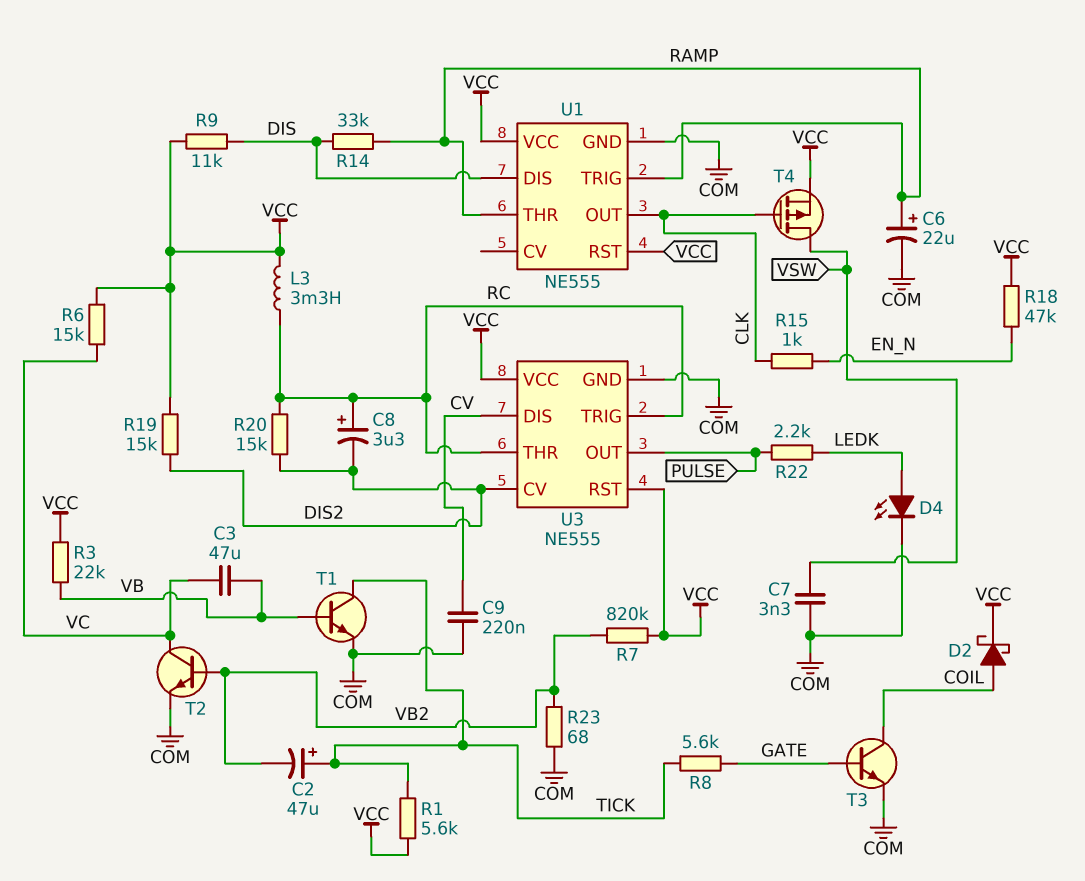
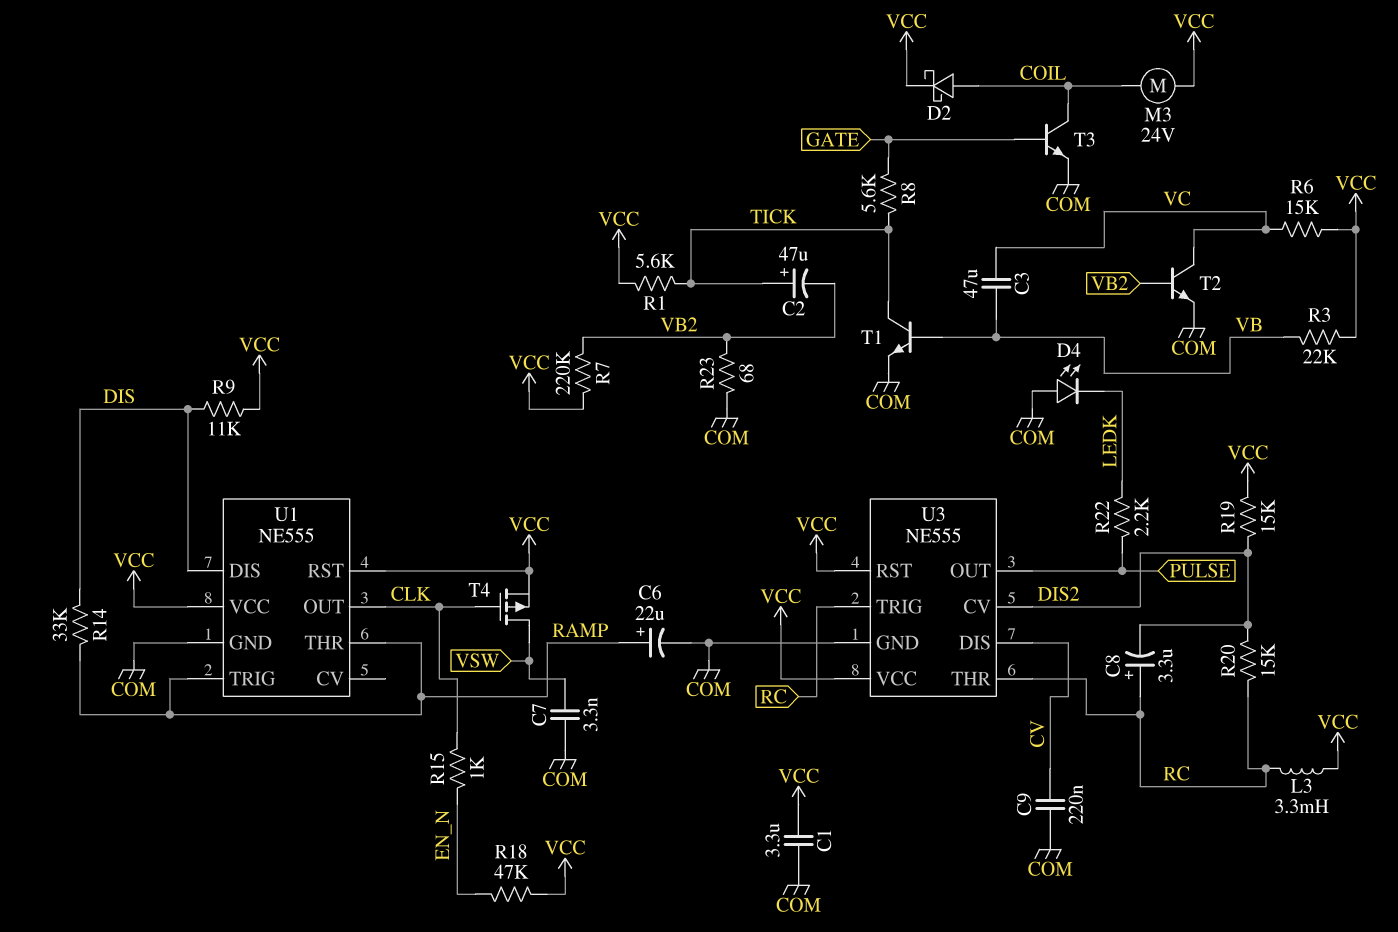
C1: none -> 3.3uF (COM, VCC)
D4: LED (A LEDK, K COM) -> LED (A COM, K LEDK)
M3: none -> motor 24V (COIL, VCC)
R7: 820k (VB2, VCC) -> 220k (VB2, VCC)

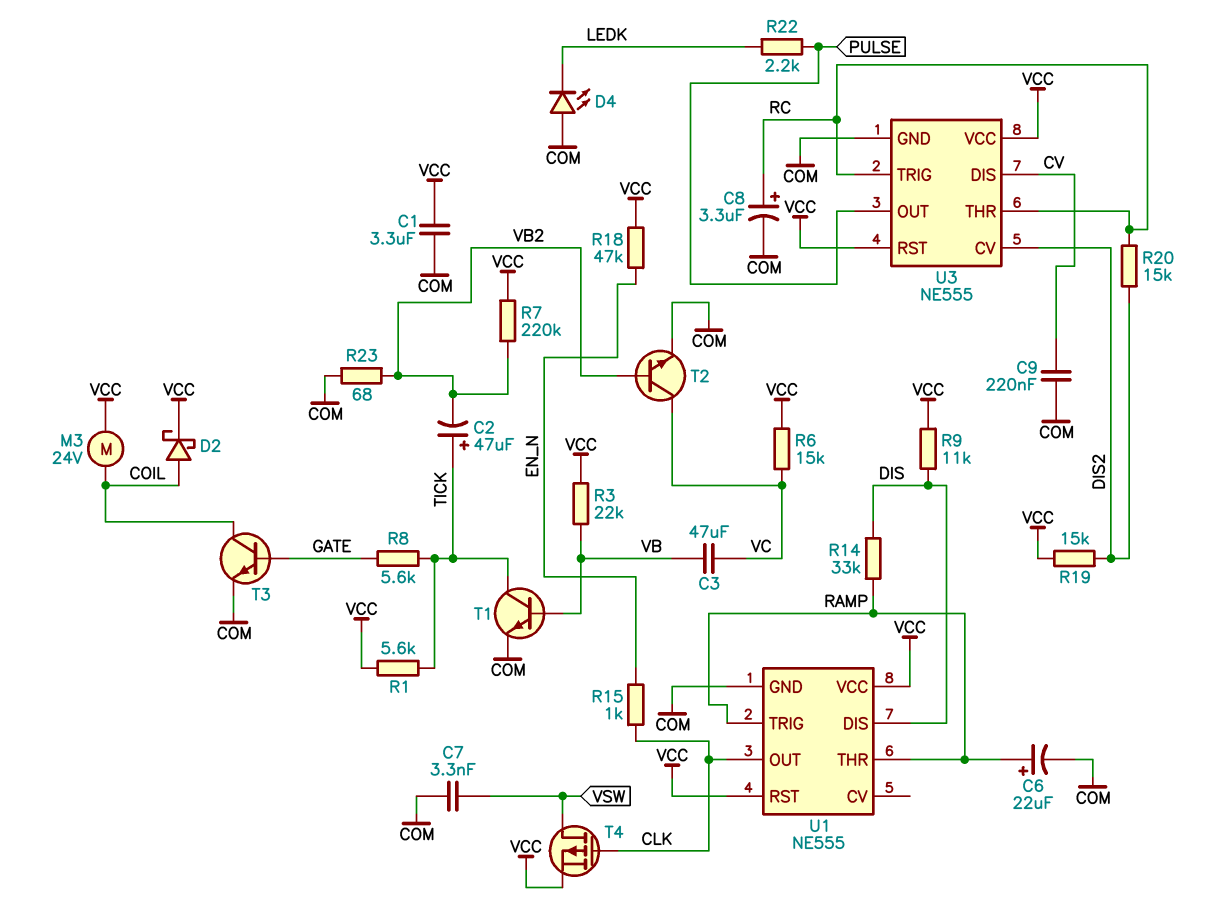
C8: 3.3uF (plus RC, minus DIS2) -> 3.3uF (plus RC, minus COM)
L3: 3.3mH (RC, VCC) -> none

